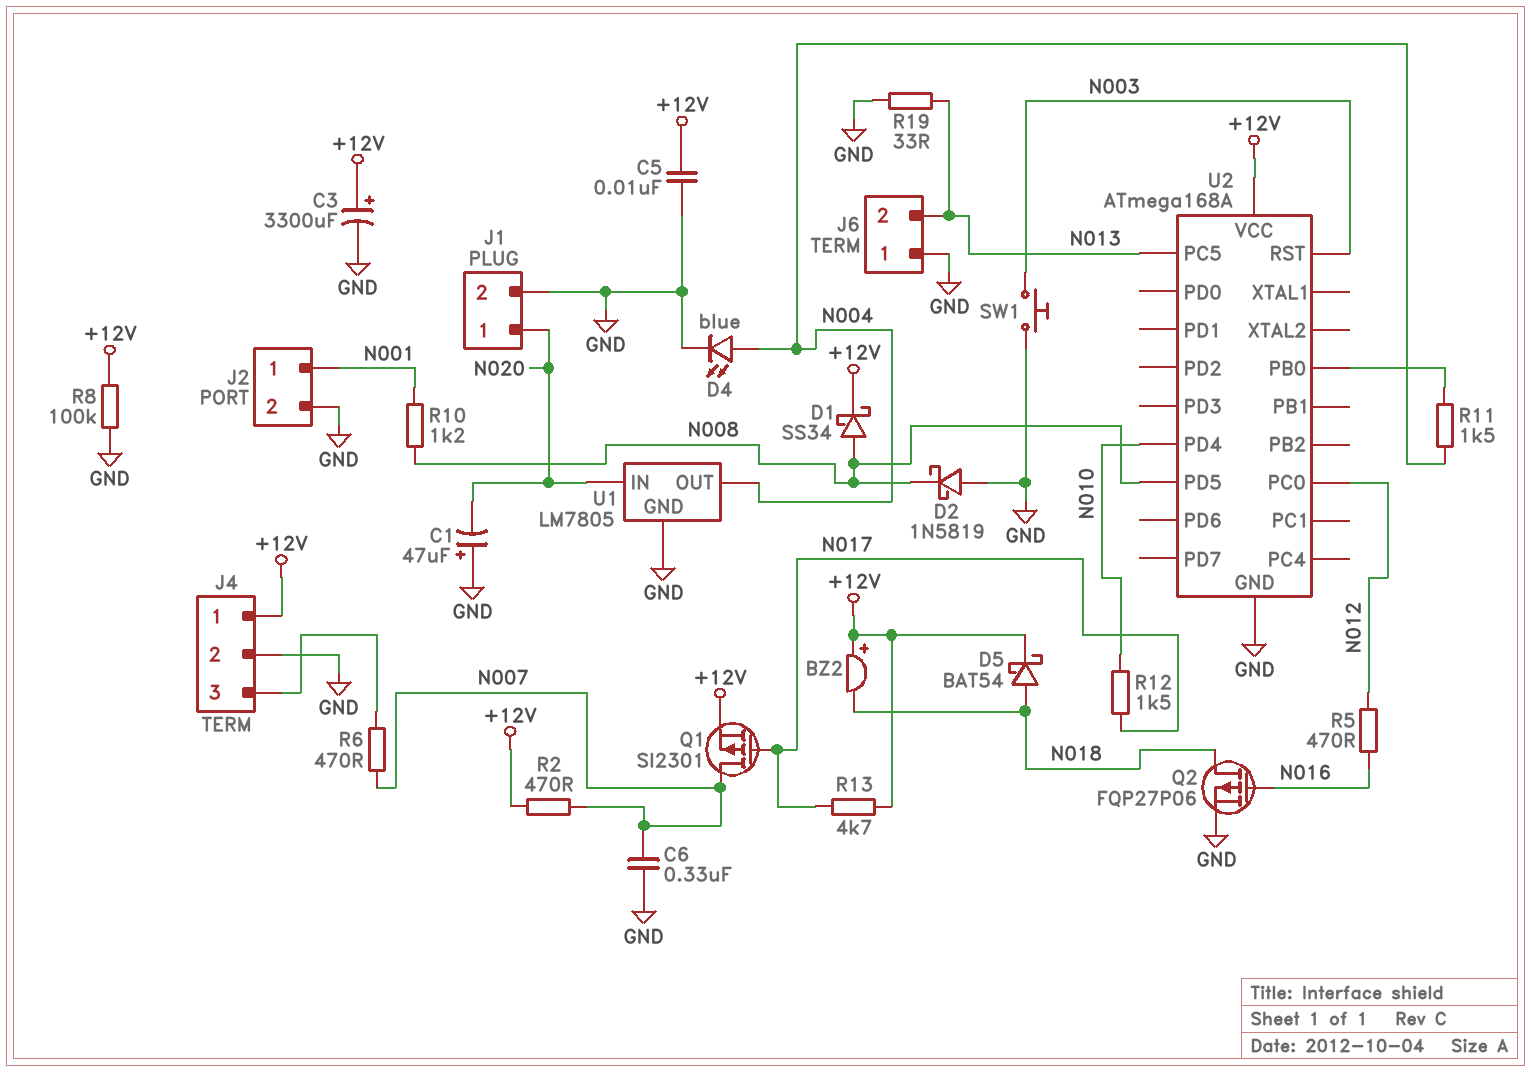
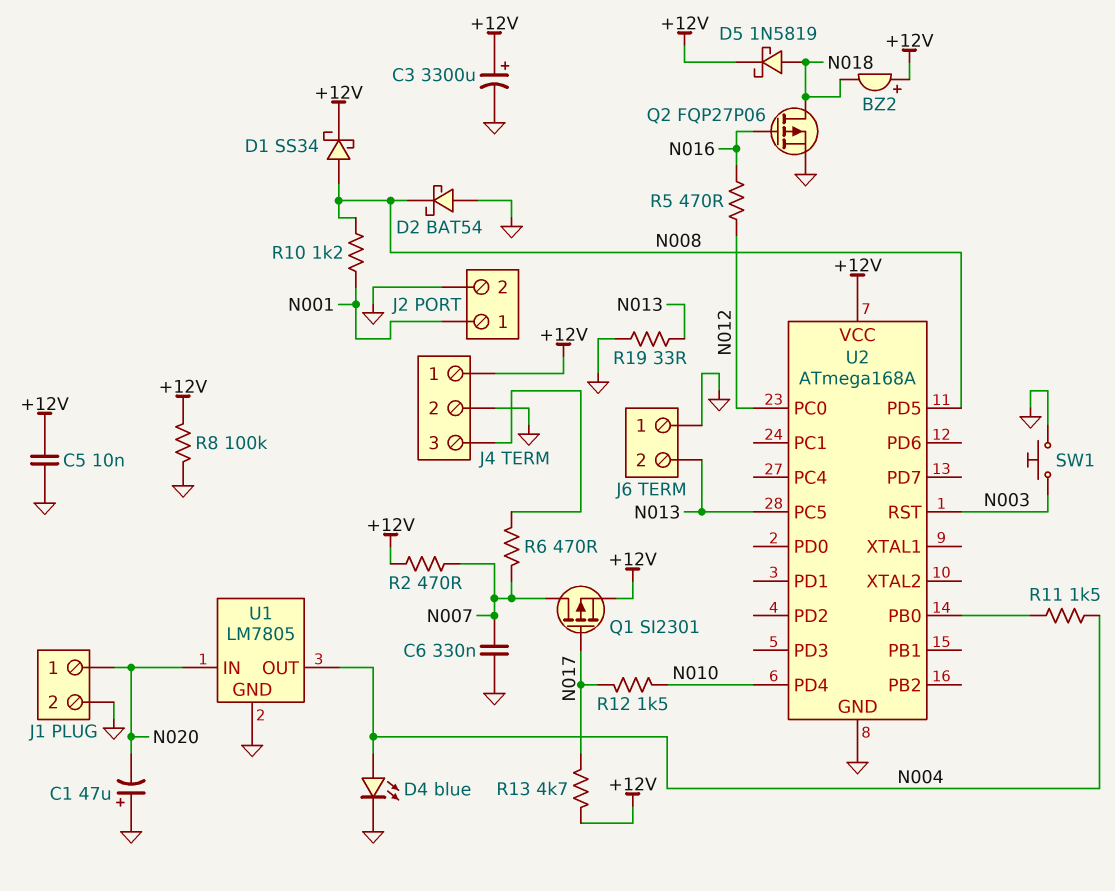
D2: schottky 1N5819 (A GND, K N008) -> schottky BAT54 (A GND, K N008)
D5: schottky BAT54 (A N018, K +12V) -> schottky 1N5819 (A N018, K +12V)

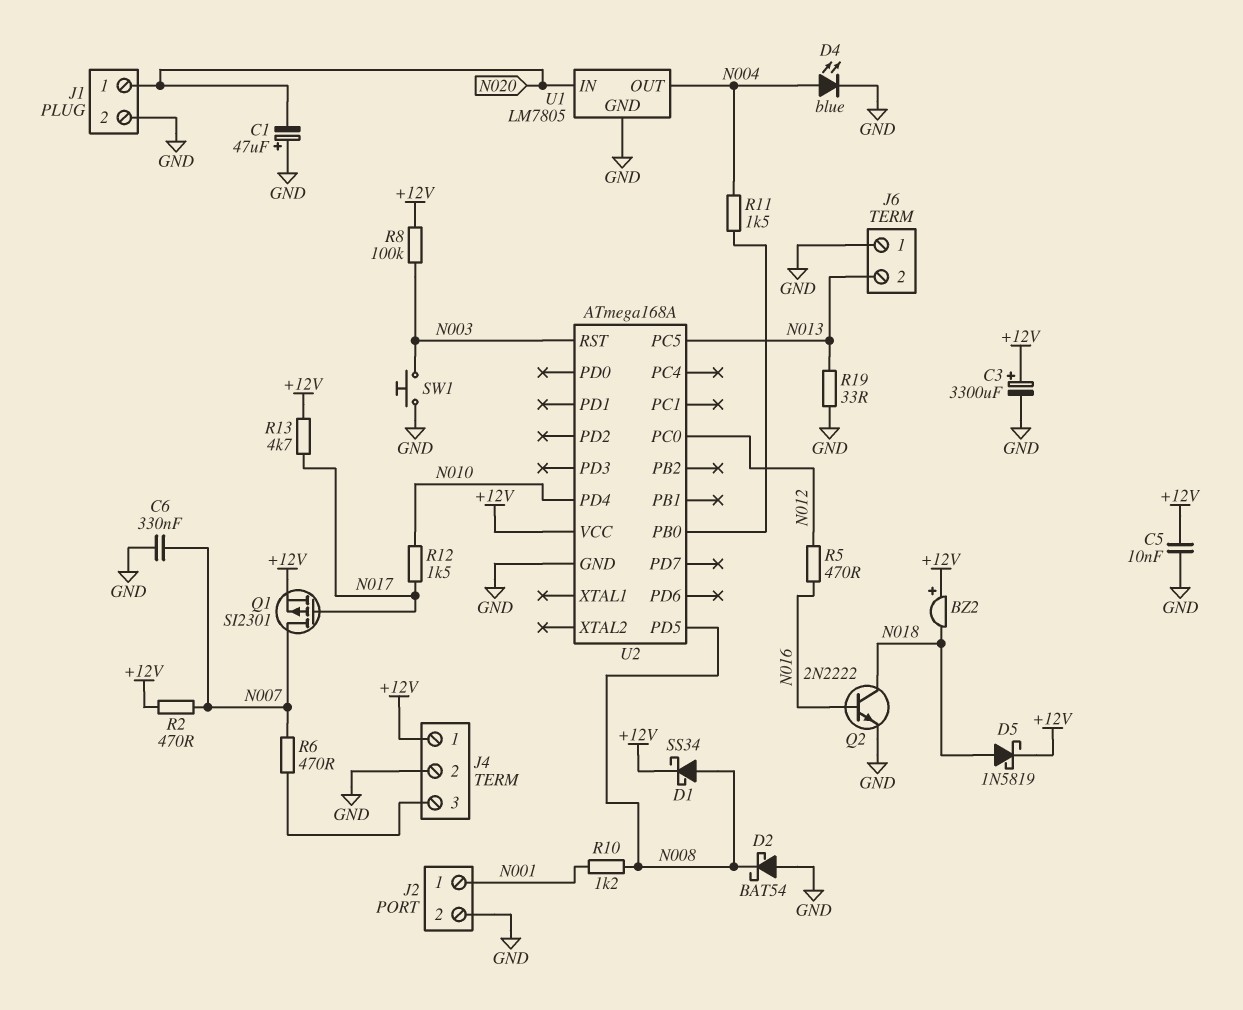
Q2: PMOS FQP27P06 (G N016, D N018, S GND) -> NPN 2N2222 (B N016, C N018, E GND)
R8: 100k (+12V, GND) -> 100k (+12V, N003)

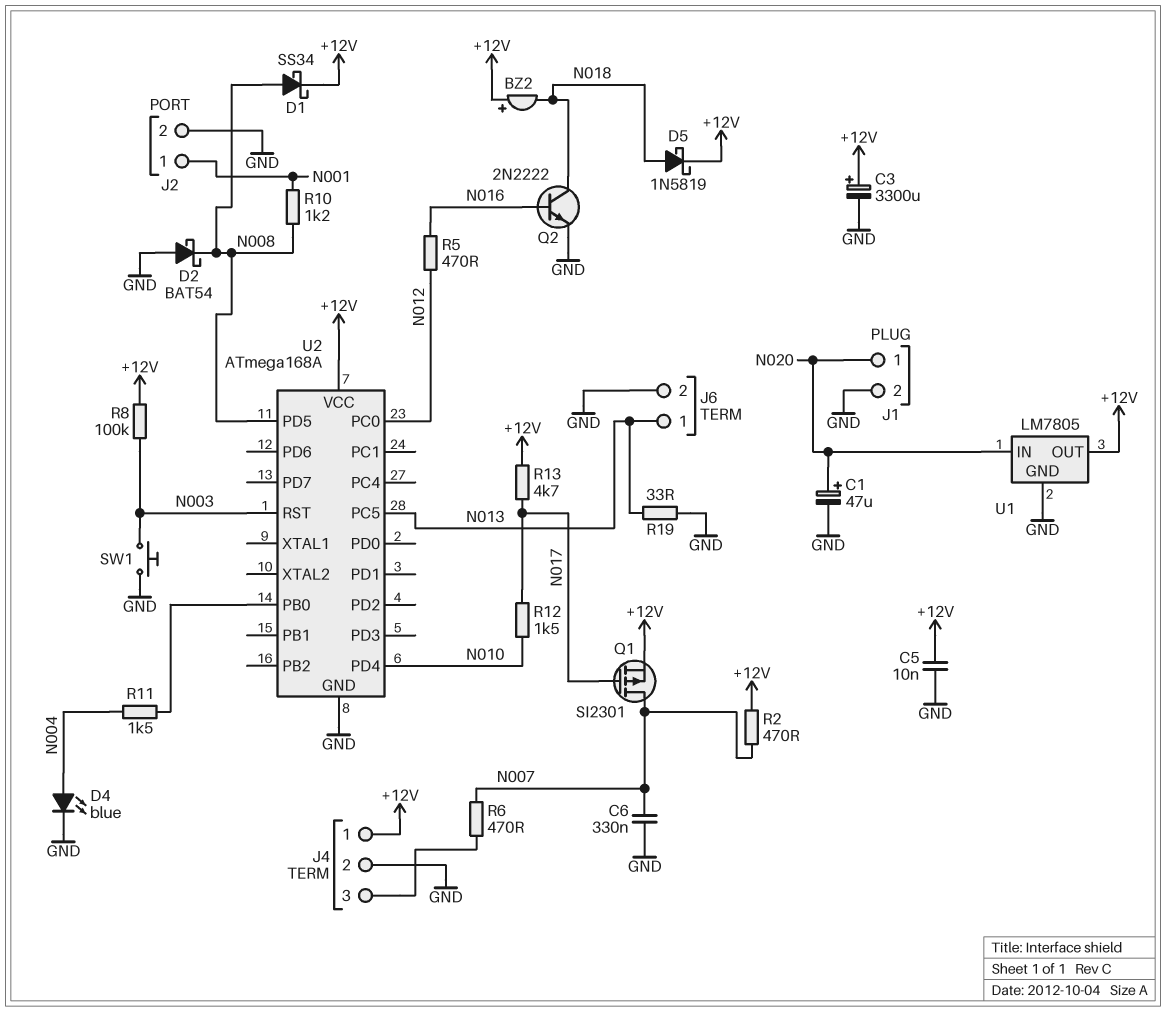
C1: 47uF (plus GND, minus N020) -> 47uF (plus N020, minus GND)
J6 pin 1: GND -> N013
J6 pin 2: N013 -> GND
U1 pin OUT: N004 -> +12V

